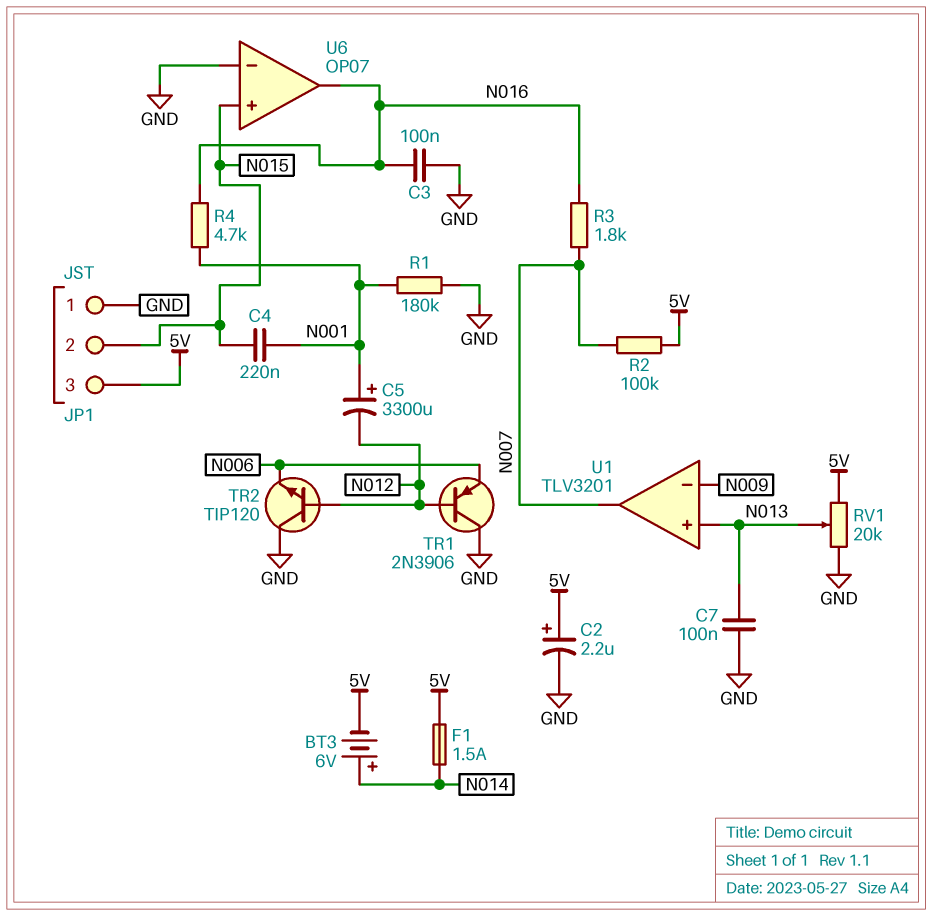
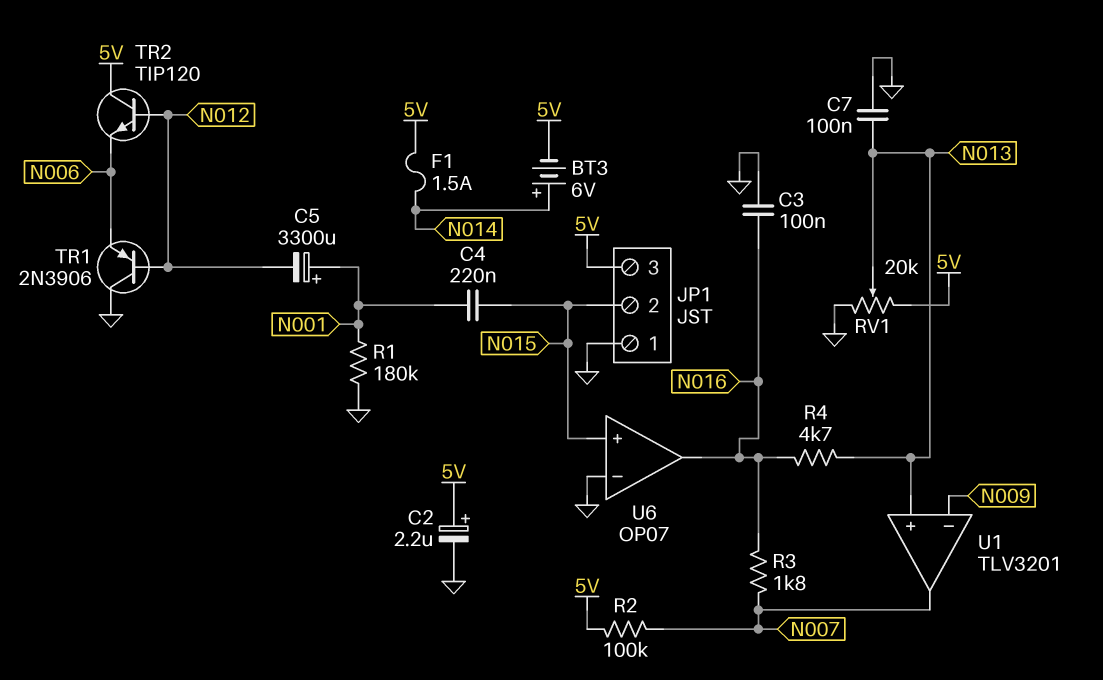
R4: 4.7k (N001, N016) -> 4.7k (N013, N016)
TR2: NPN TIP120 (B N012, C GND, E N006) -> NPN TIP120 (B N012, C 5V, E N006)

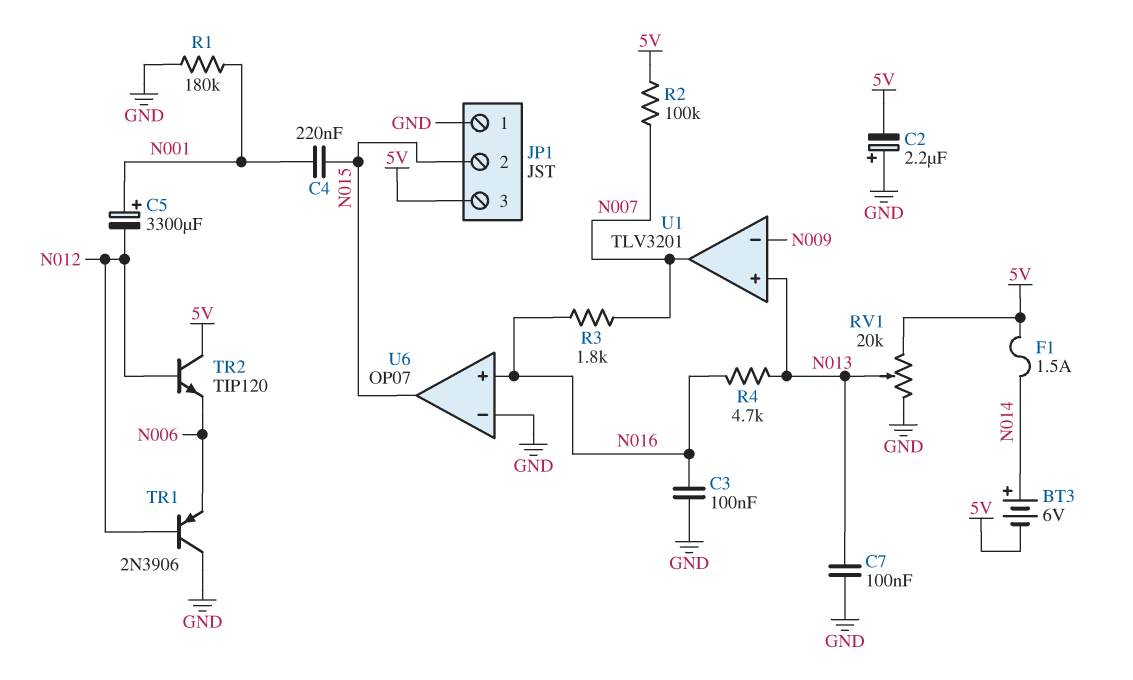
C2: 2.2uF (plus 5V, minus GND) -> 2.2uF (plus GND, minus 5V)
U6 pin in+: N015 -> N016
U6 pin out: N016 -> N015

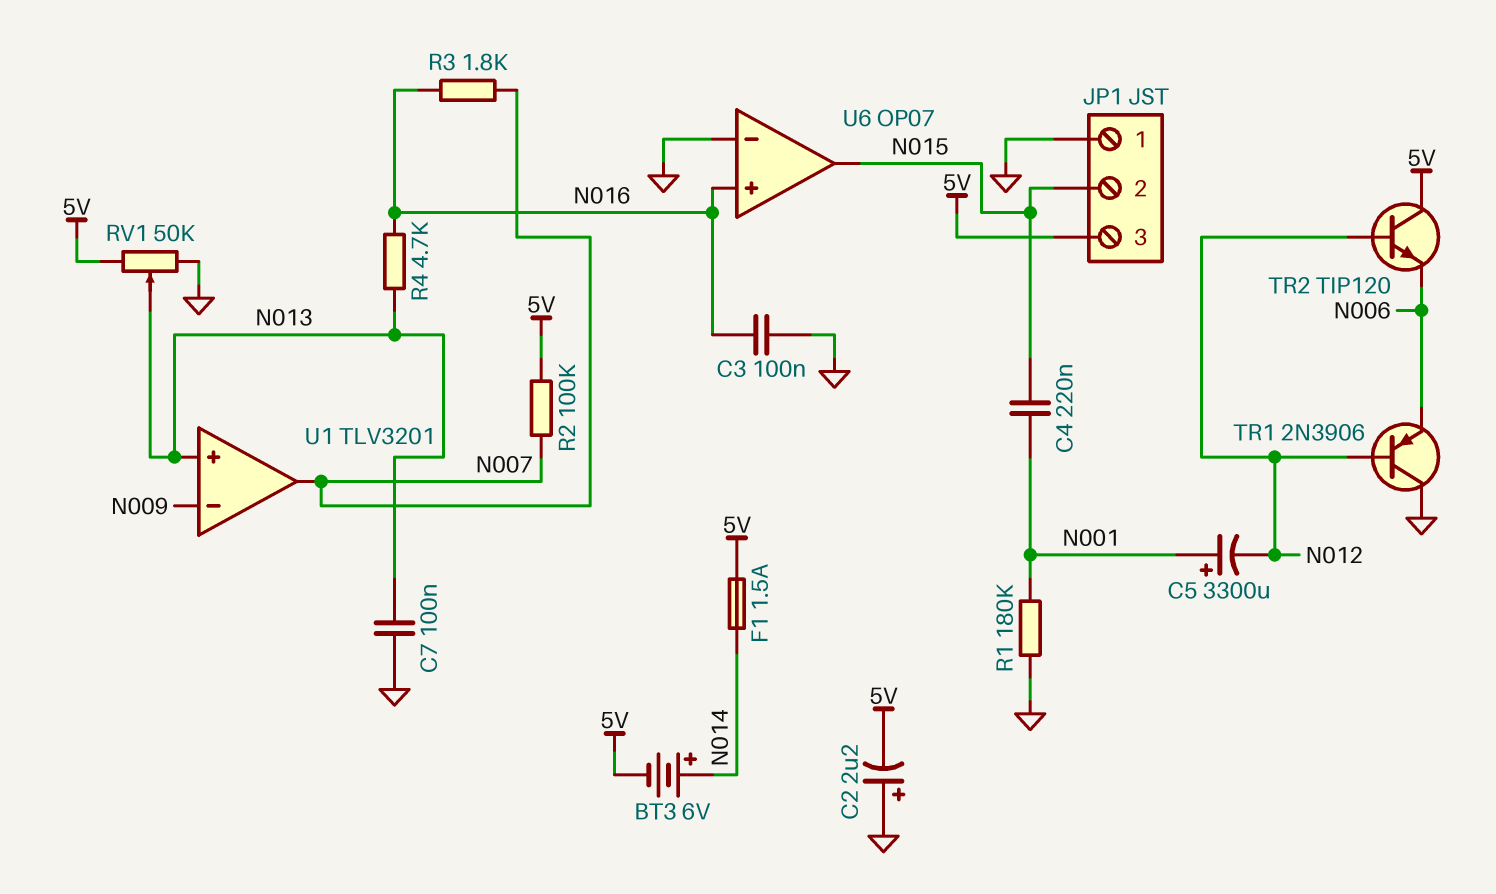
RV1: 20k (5V, GND, wiper N013) -> 50k (5V, GND, wiper N013)

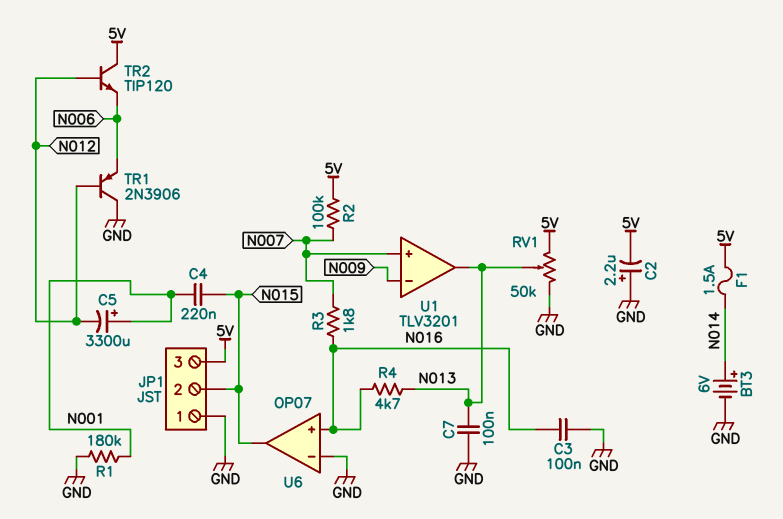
BT3: 6V (plus N014, minus 5V) -> 6V (plus N014, minus GND)
U1 pin in+: N013 -> N007
U1 pin out: N007 -> N013

